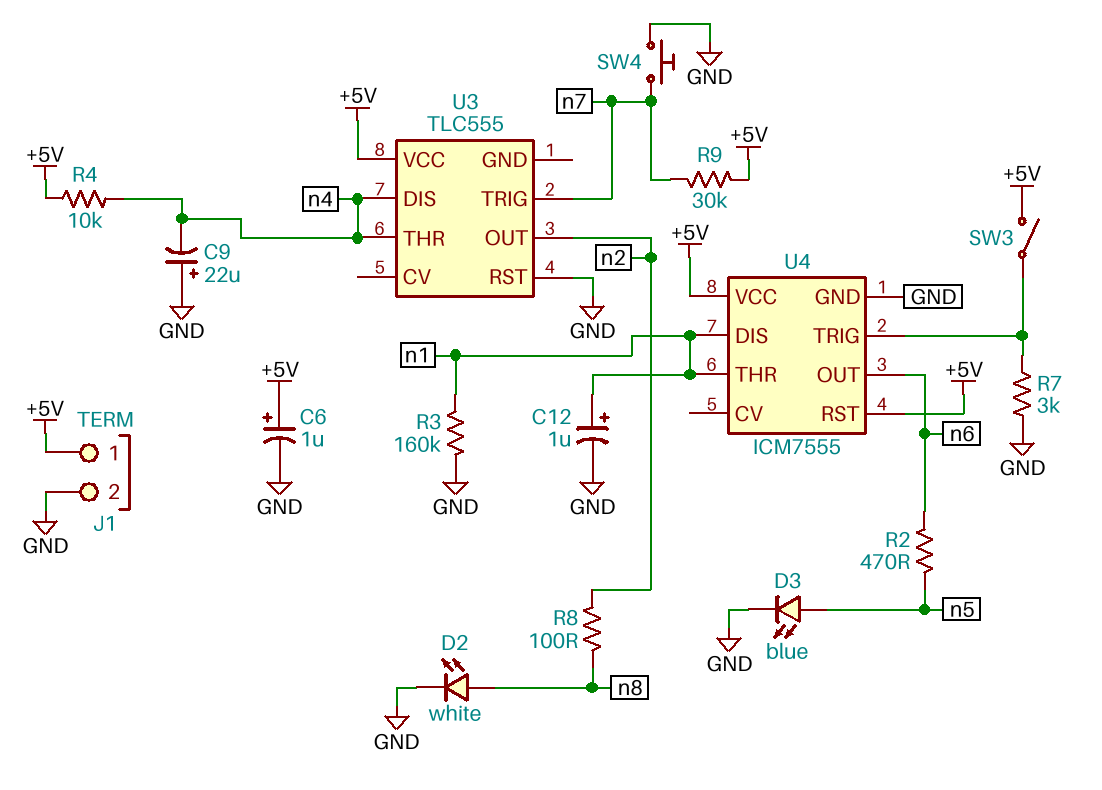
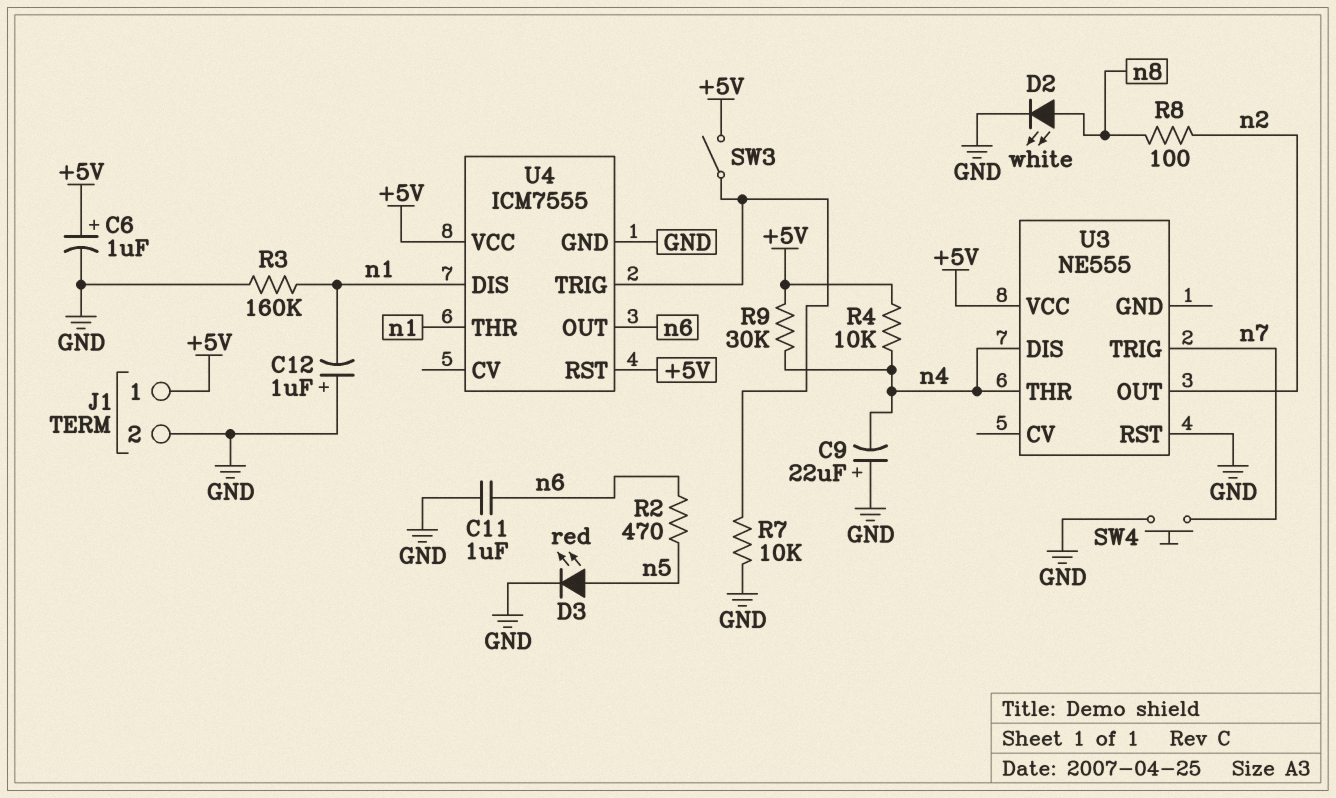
C11: none -> 1uF (GND, n6)
C12: 1uF (plus n1, minus GND) -> 1uF (plus GND, minus n1)
D3: LED blue (A n5, K GND) -> LED red (A n5, K GND)
R7: 3k (GND, U4/TRIG) -> 10k (GND, U4/TRIG)
R9: 30k (+5V, n7) -> 30k (+5V, n4)
U3: TLC555 -> NE555

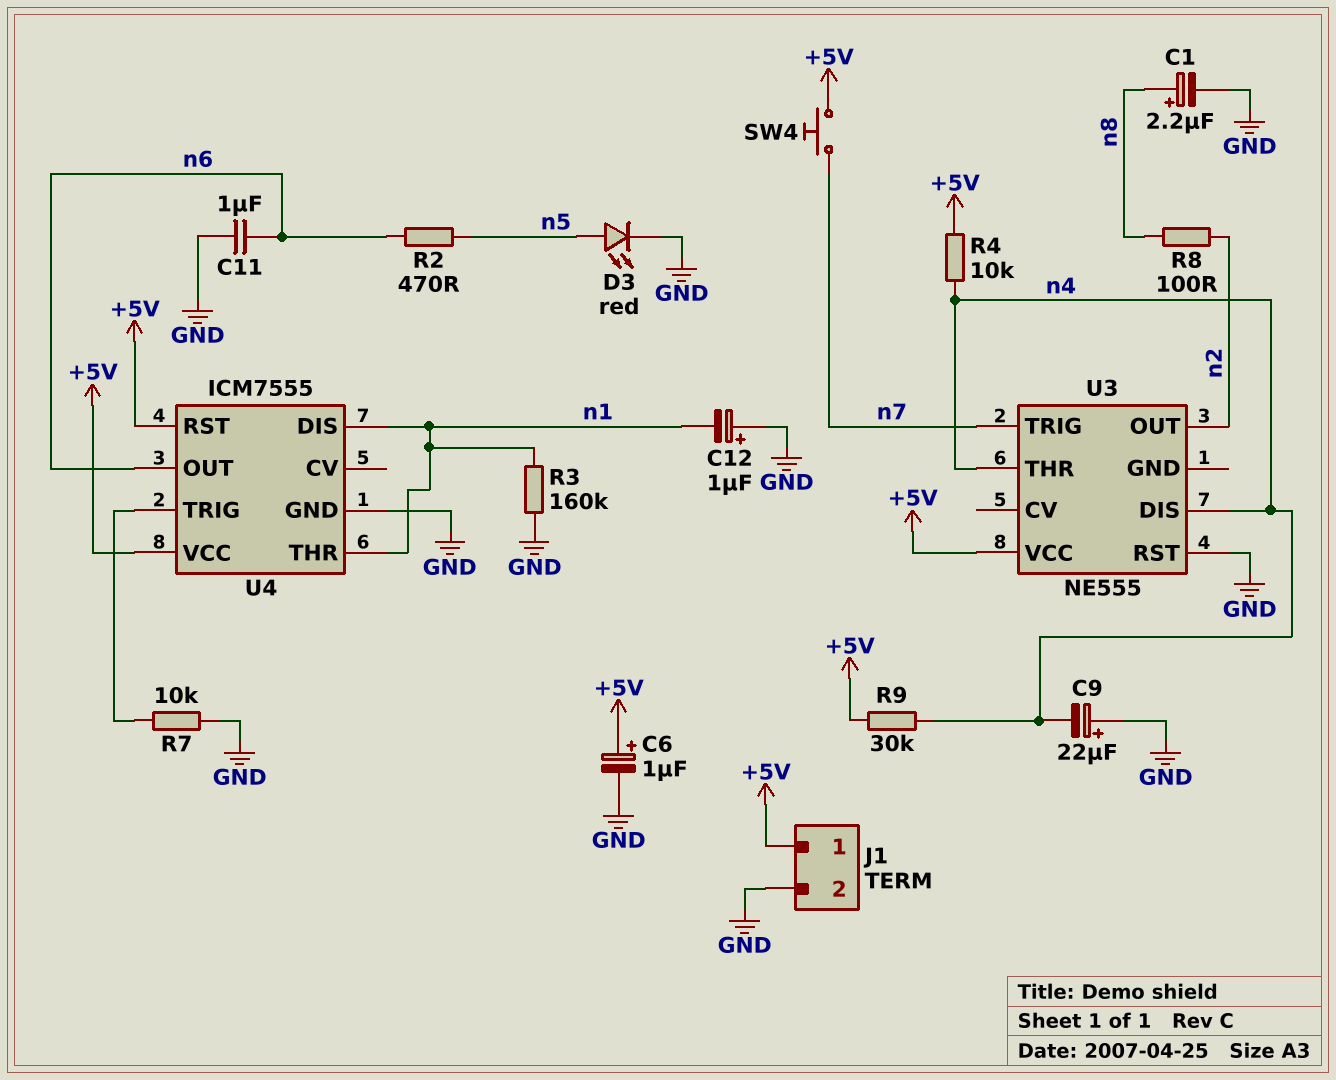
C1: none -> 2.2uF (plus n8, minus GND)
D2: LED white (A n8, K GND) -> none
SW3: switch (+5V, U4/TRIG) -> none
SW4: button (GND, n7) -> button (+5V, n7)

